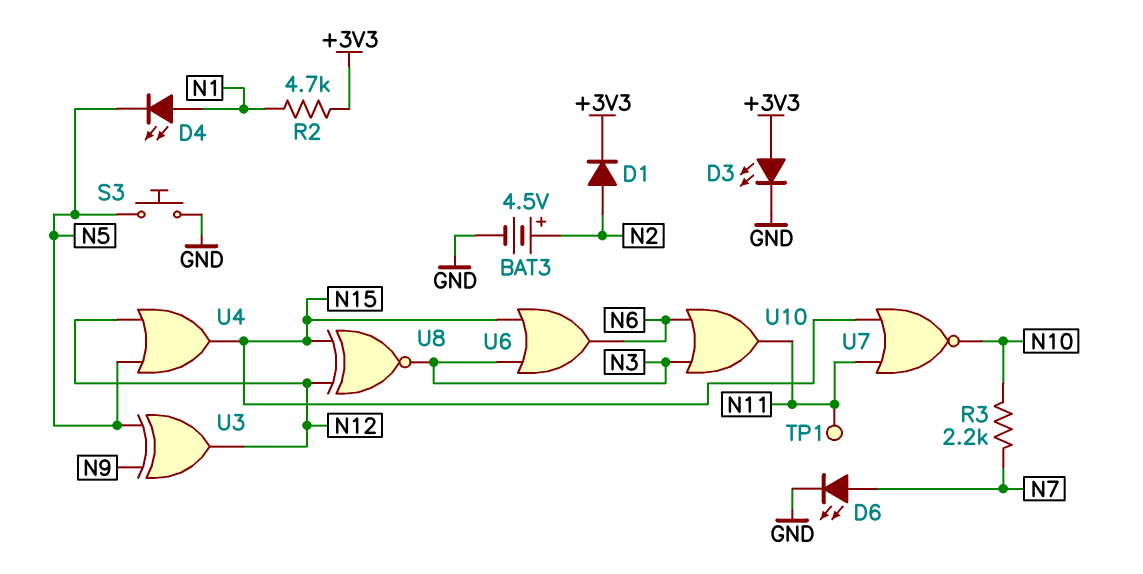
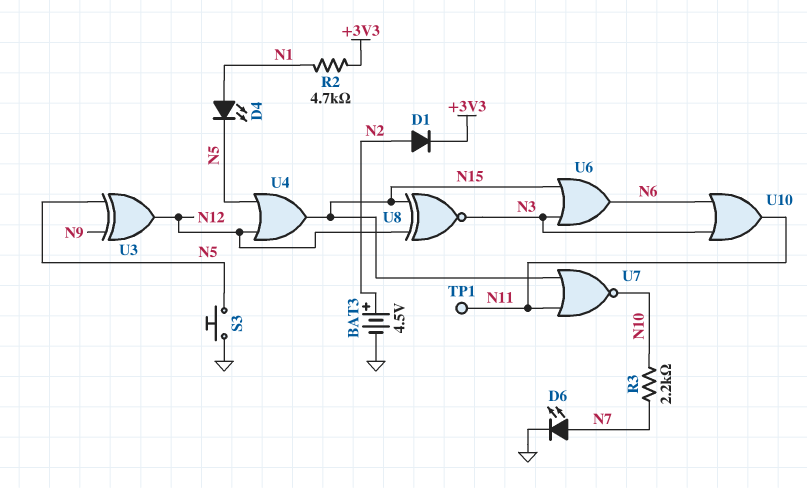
D3: LED (A +3V3, K GND) -> none

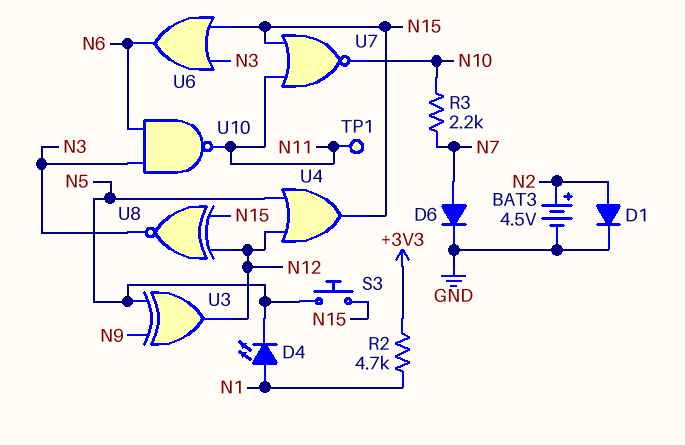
D1: diode (A N2, K +3V3) -> diode (A N2, K GND)
D6: LED (A N7, K GND) -> diode (A N7, K GND)
S3: button (GND, N5) -> button (N5, N15)
U10: OR (in N3, in N6, out N11) -> NAND (in N3, in N6, out N11)

